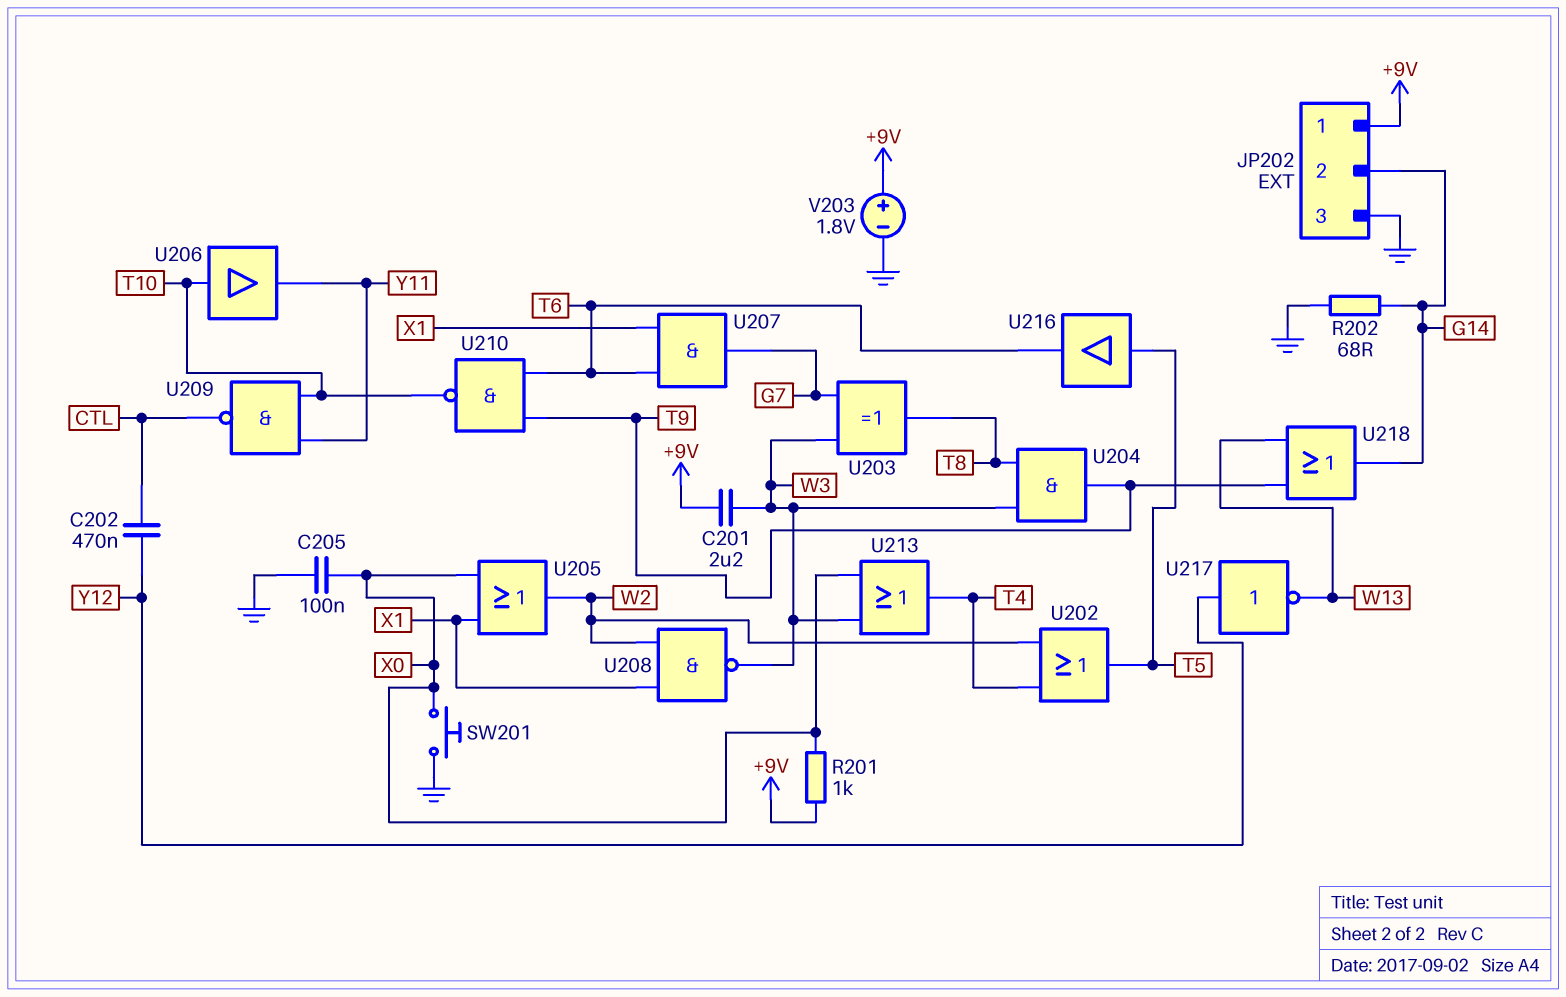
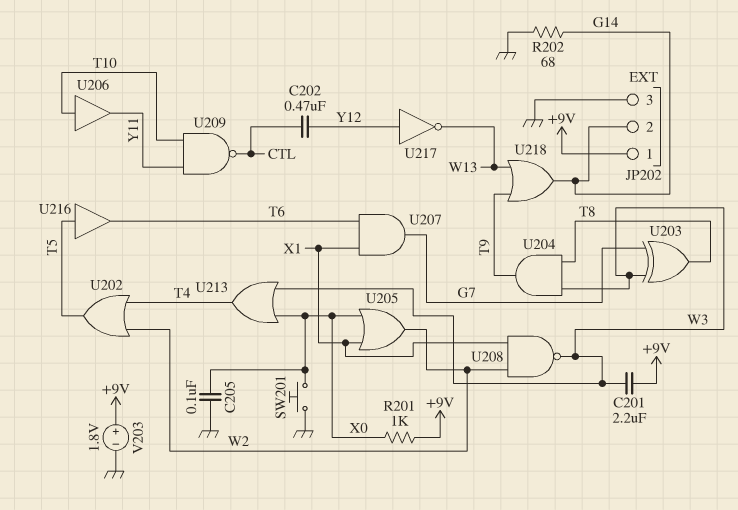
U210: NAND (in T6, in T9, out T10) -> none

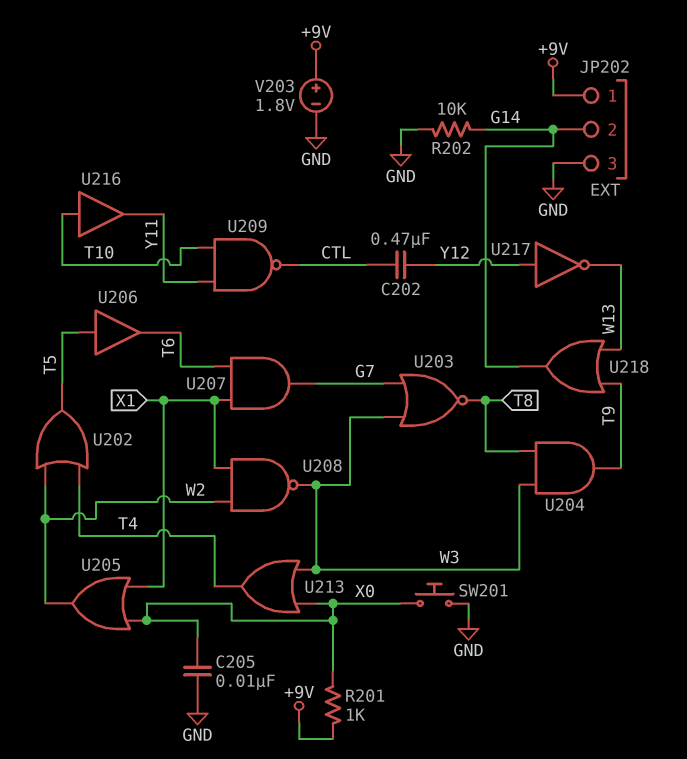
C201: 2.2uF (+9V, W3) -> none
C205: 100nF (GND, X0) -> 10nF (GND, X0)
R202: 68 (G14, GND) -> 10k (G14, GND)
U203: XOR (in G7, in W3, out T8) -> NOR (in G7, in W3, out T8)
U206: buffer (in T10, out Y11) -> buffer (in T5, out T6)
U216: buffer (in T5, out T6) -> buffer (in T10, out Y11)

